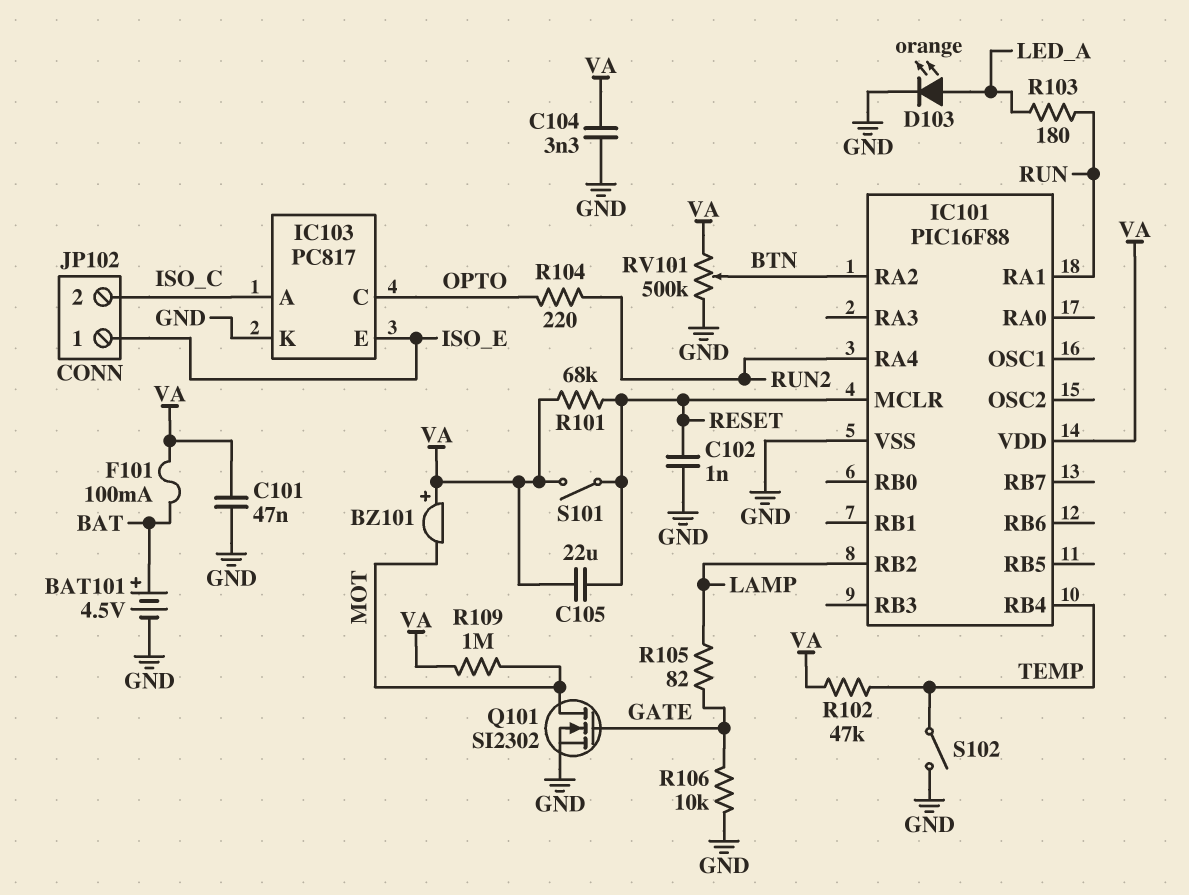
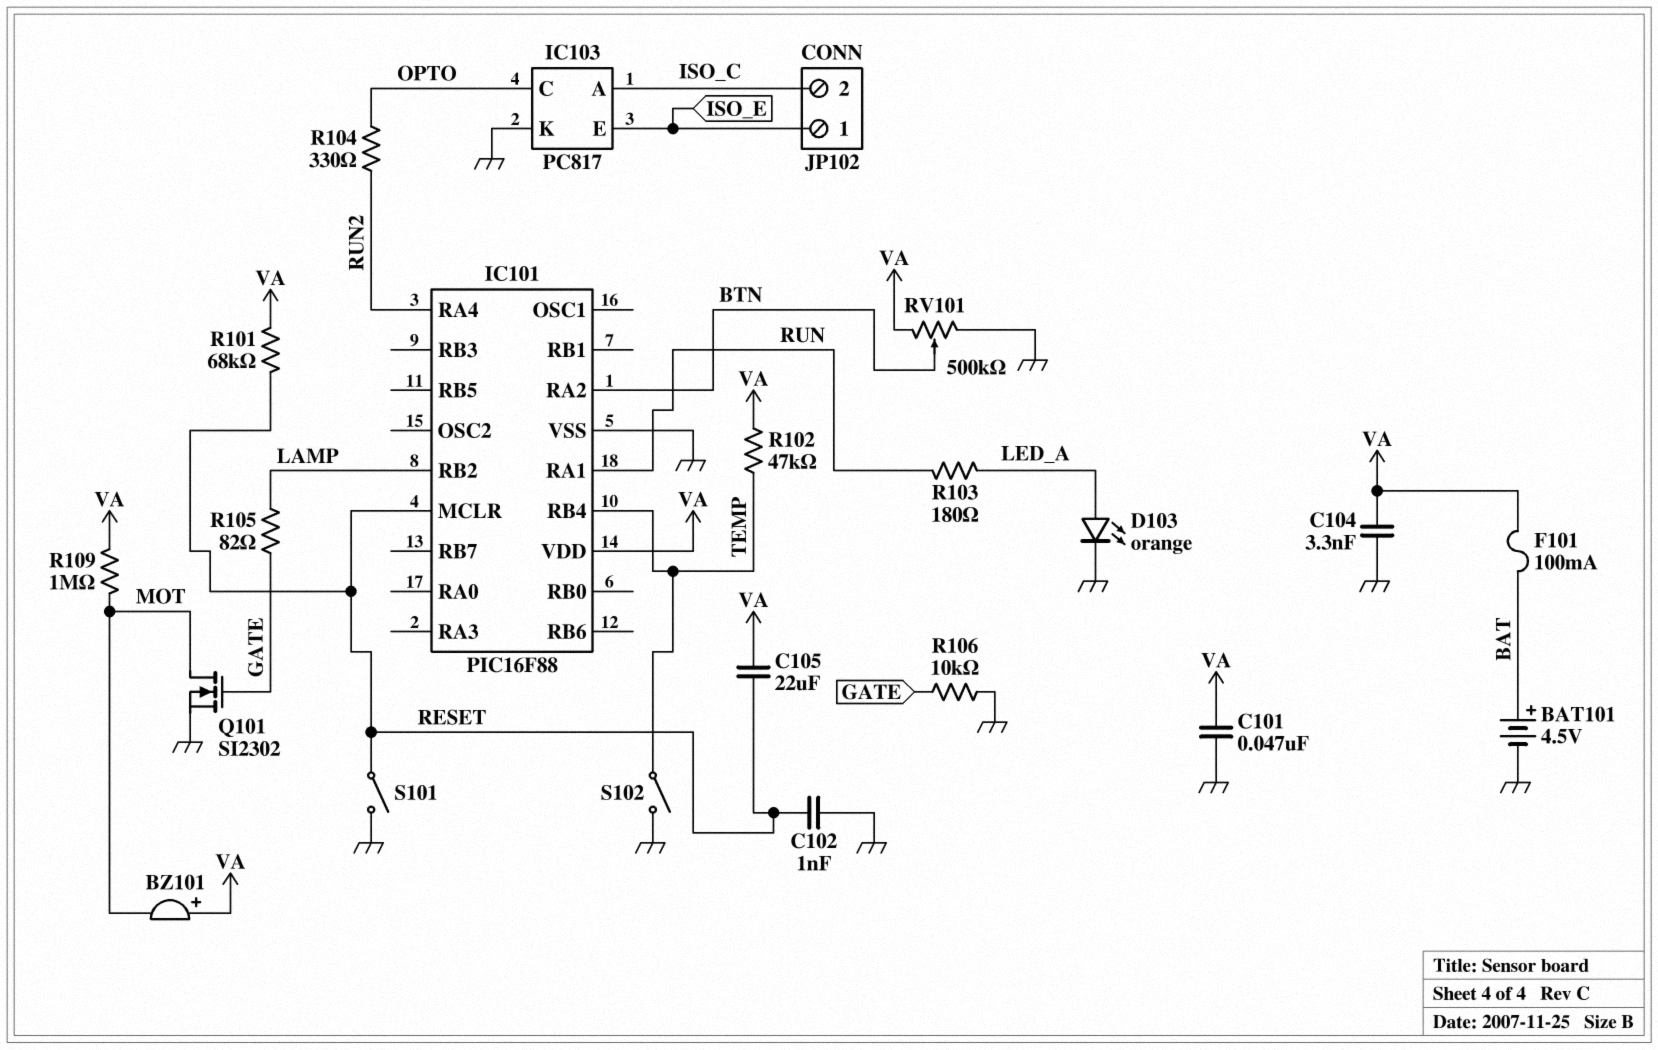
R104: 220 (OPTO, RUN2) -> 330 (OPTO, RUN2)
S101: switch (RESET, VA) -> switch (GND, RESET)

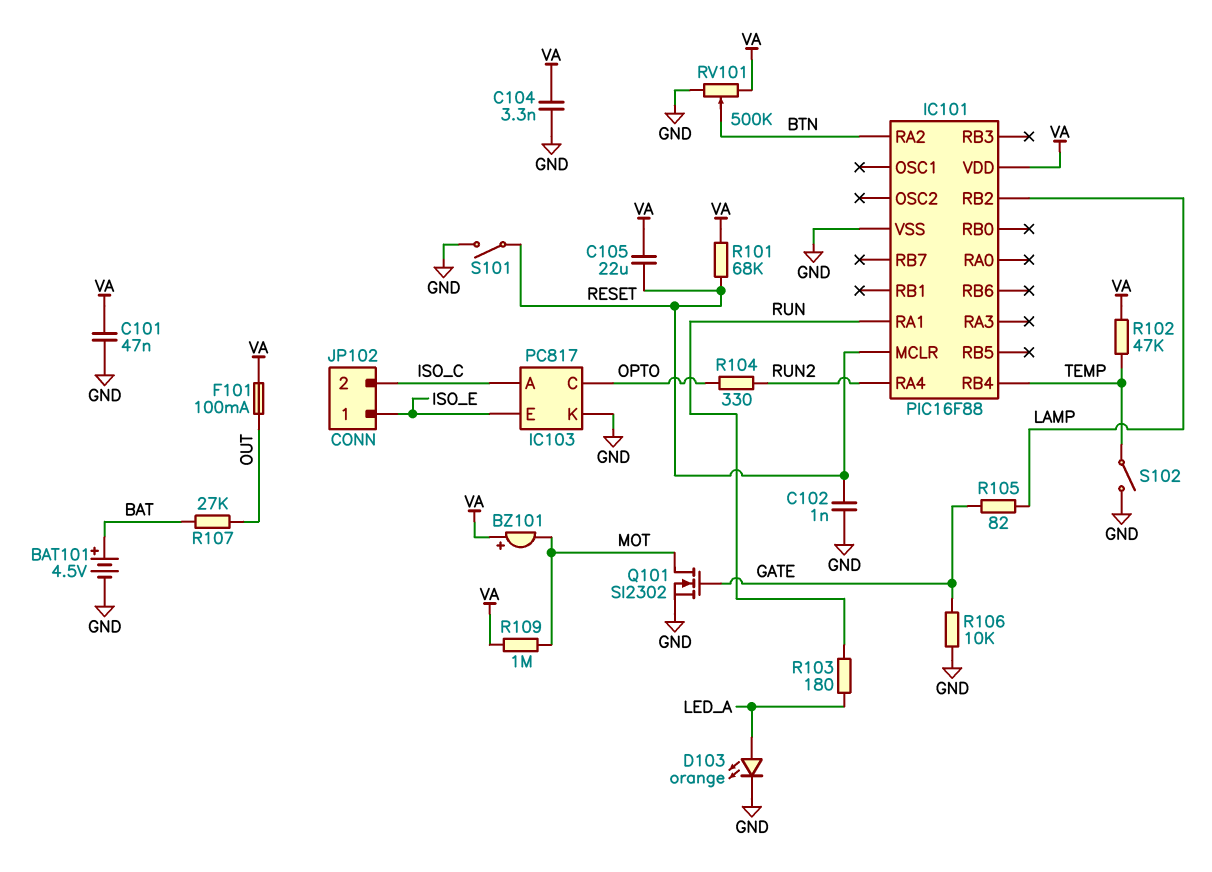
F101: 100mA (BAT, VA) -> 100mA (OUT, VA)
R107: none -> 27k (BAT, OUT)

